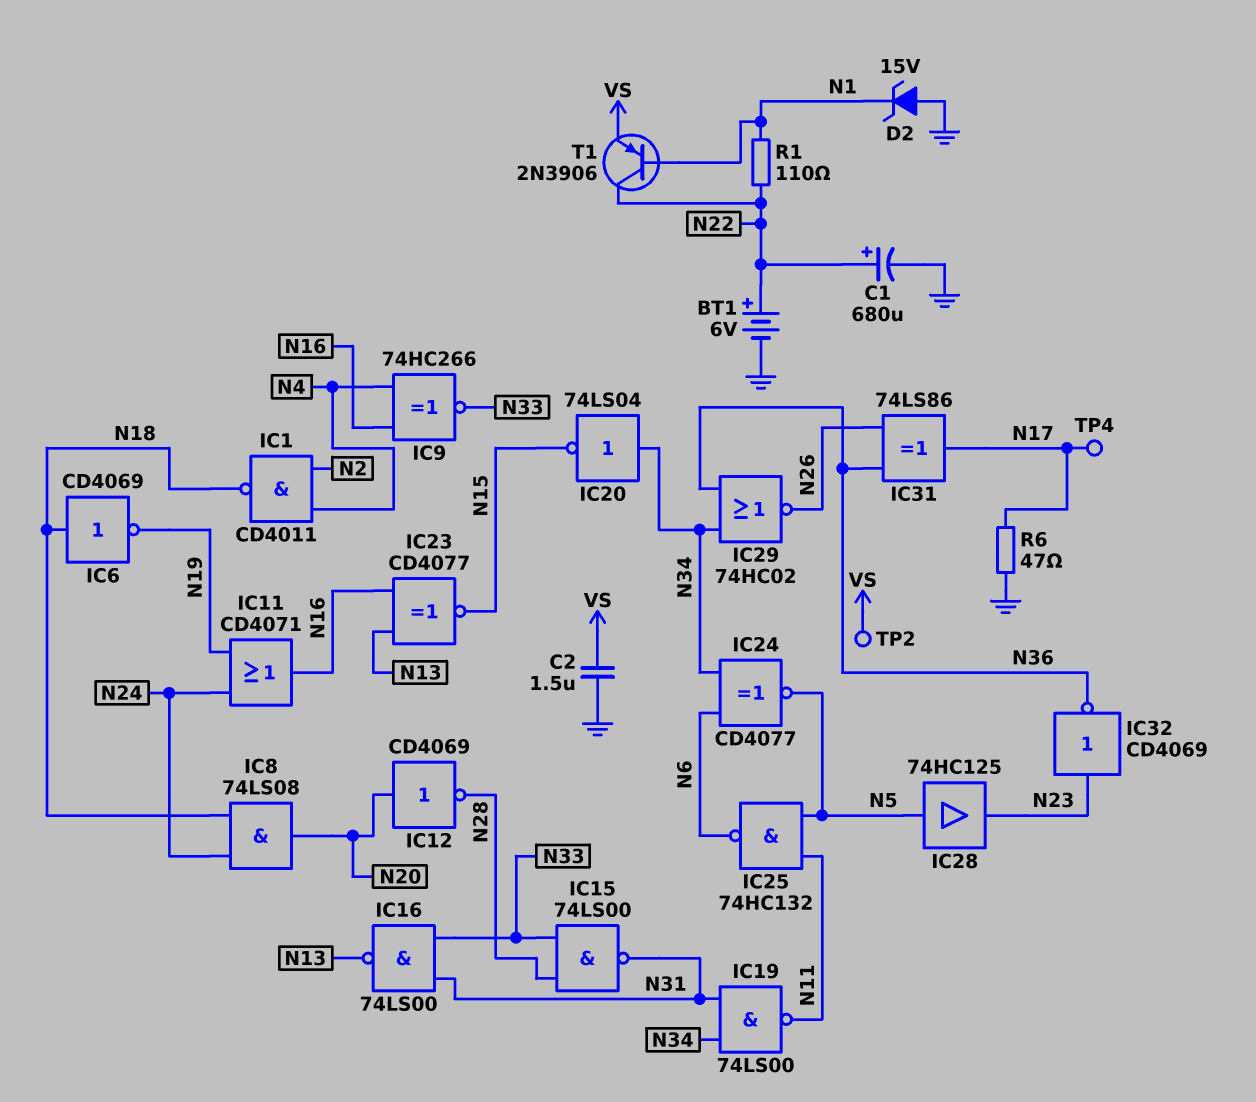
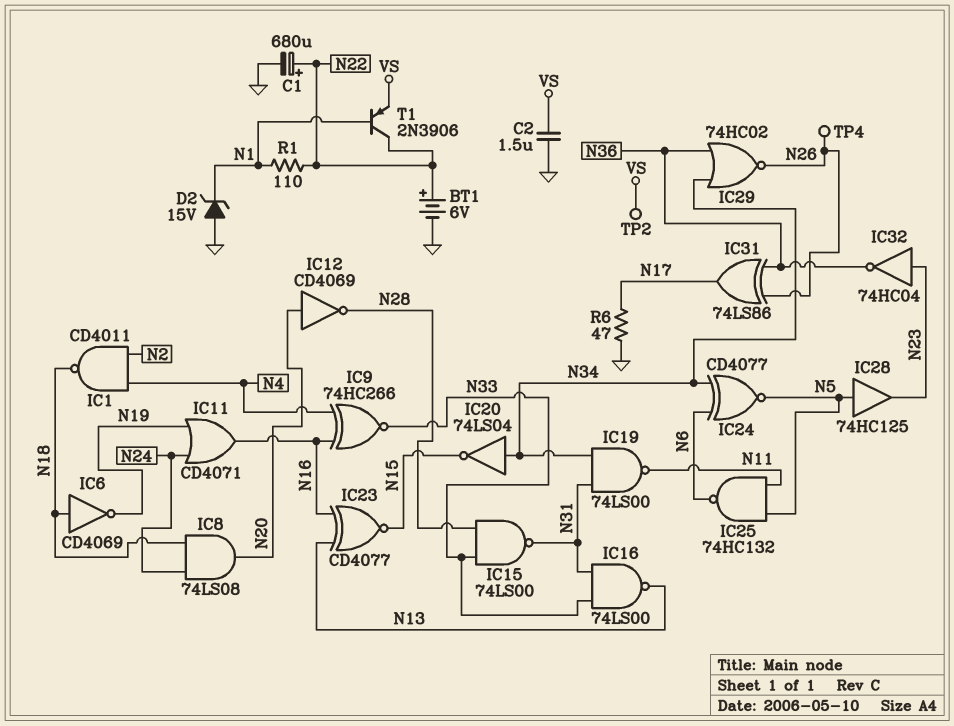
IC32: NOT CD4069 (in N23, out N36) -> NOT 74HC04 (in N23, out N36)
TP4: test point (N17) -> test point (N26)

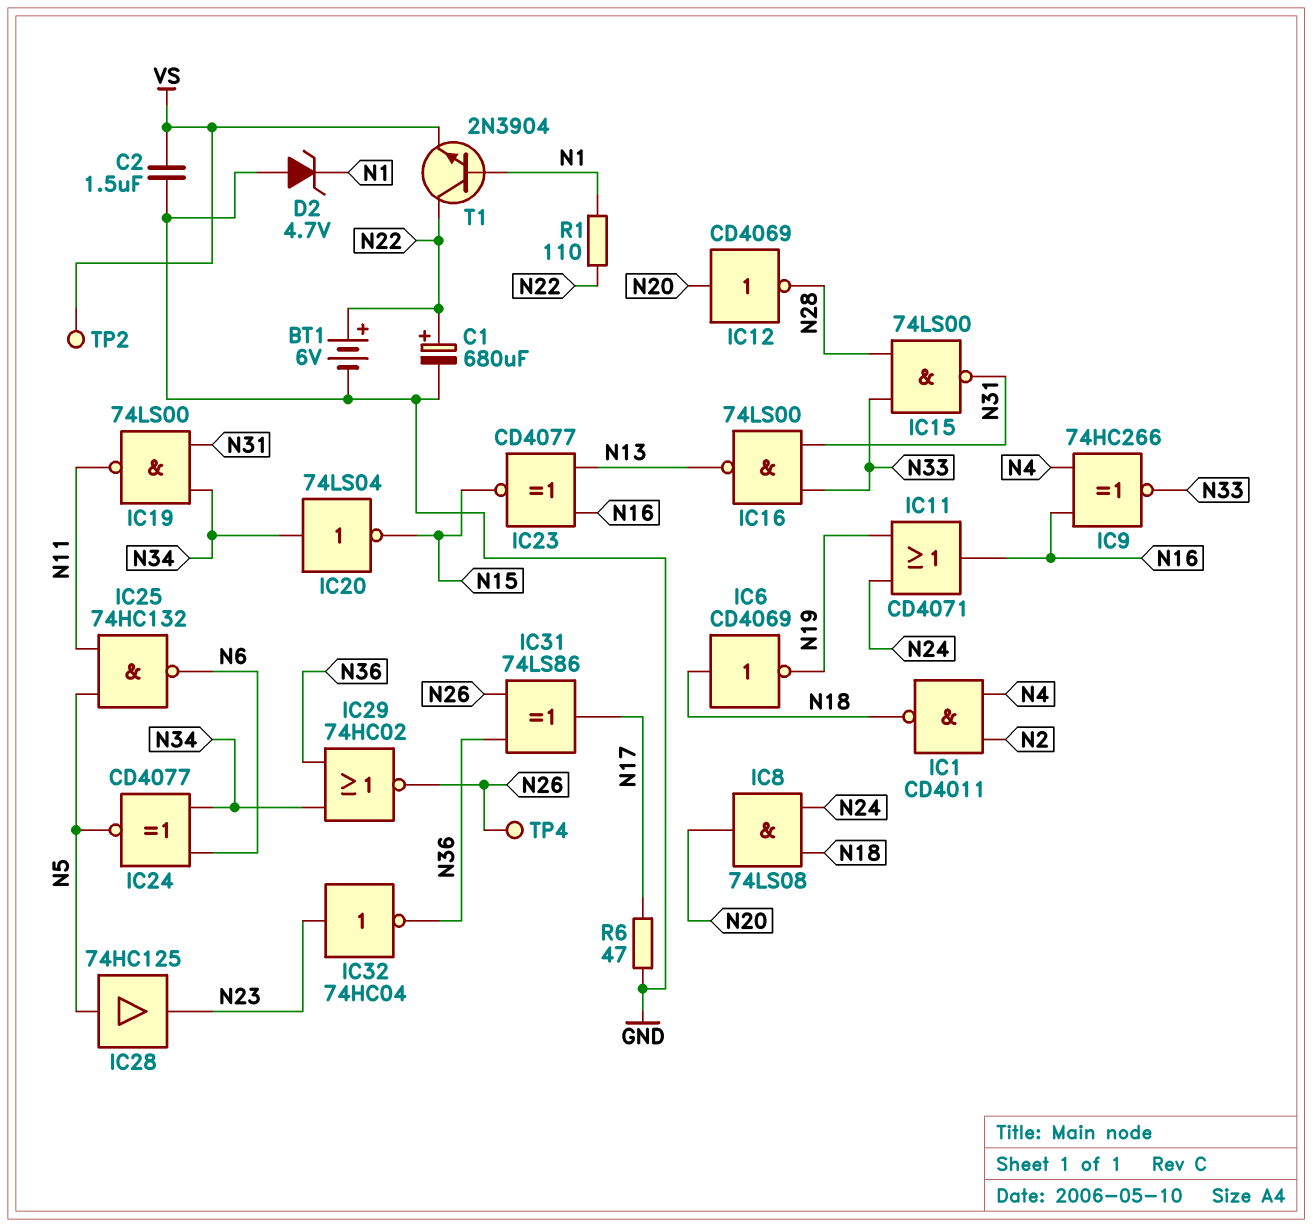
D2: zener 15V (A GND, K N1) -> zener 4.7V (A GND, K N1)
T1: PNP 2N3906 (B N1, C N22, E VS) -> NPN 2N3904 (B N1, C N22, E VS)

